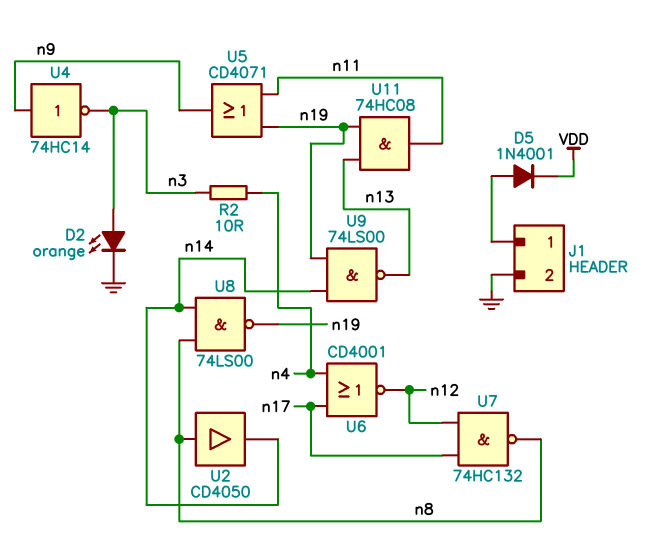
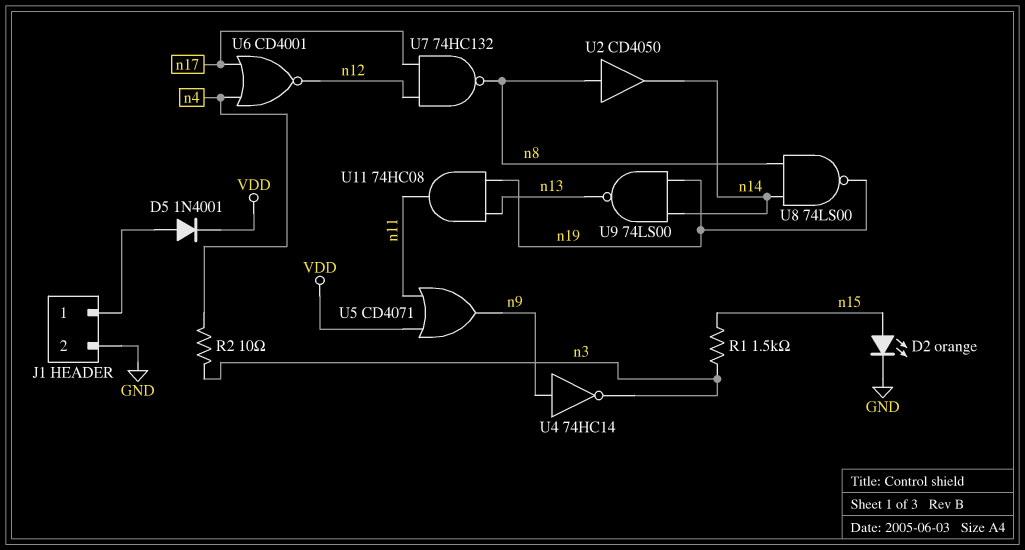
D2: LED orange (A n3, K GND) -> LED orange (A n15, K GND)
R1: none -> 1.5k (n3, n15)
U5: OR CD4071 (in n11, in n19, out n9) -> OR CD4071 (in VDD, in n11, out n9)

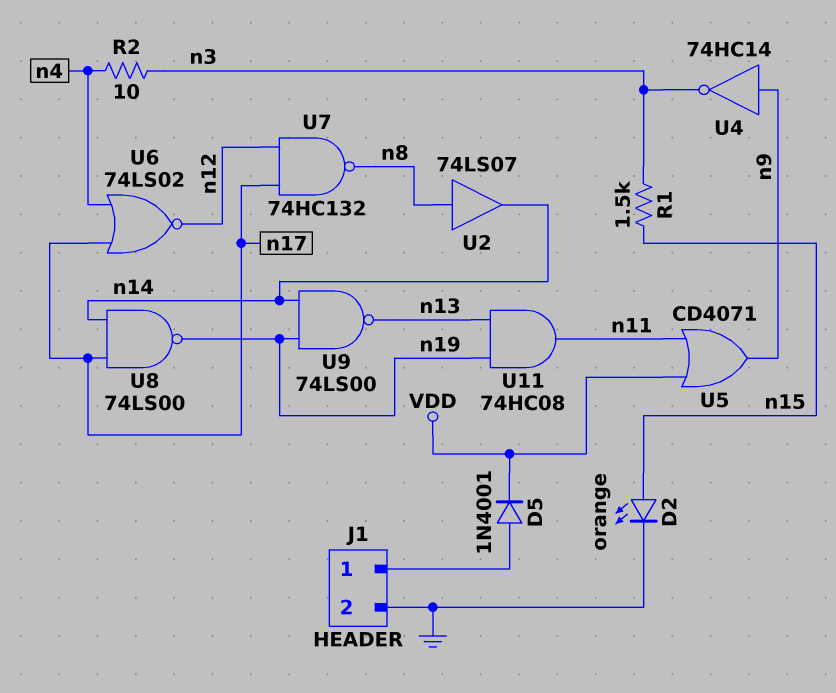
U2: buffer CD4050 (in n8, out n14) -> buffer 74LS07 (in n8, out n14)
U6: NOR CD4001 (in n4, in n17, out n12) -> NOR 74LS02 (in n4, in n17, out n12)
U8: NAND 74LS00 (in n8, in n14, out n19) -> NAND 74LS00 (in n14, in n17, out n19)

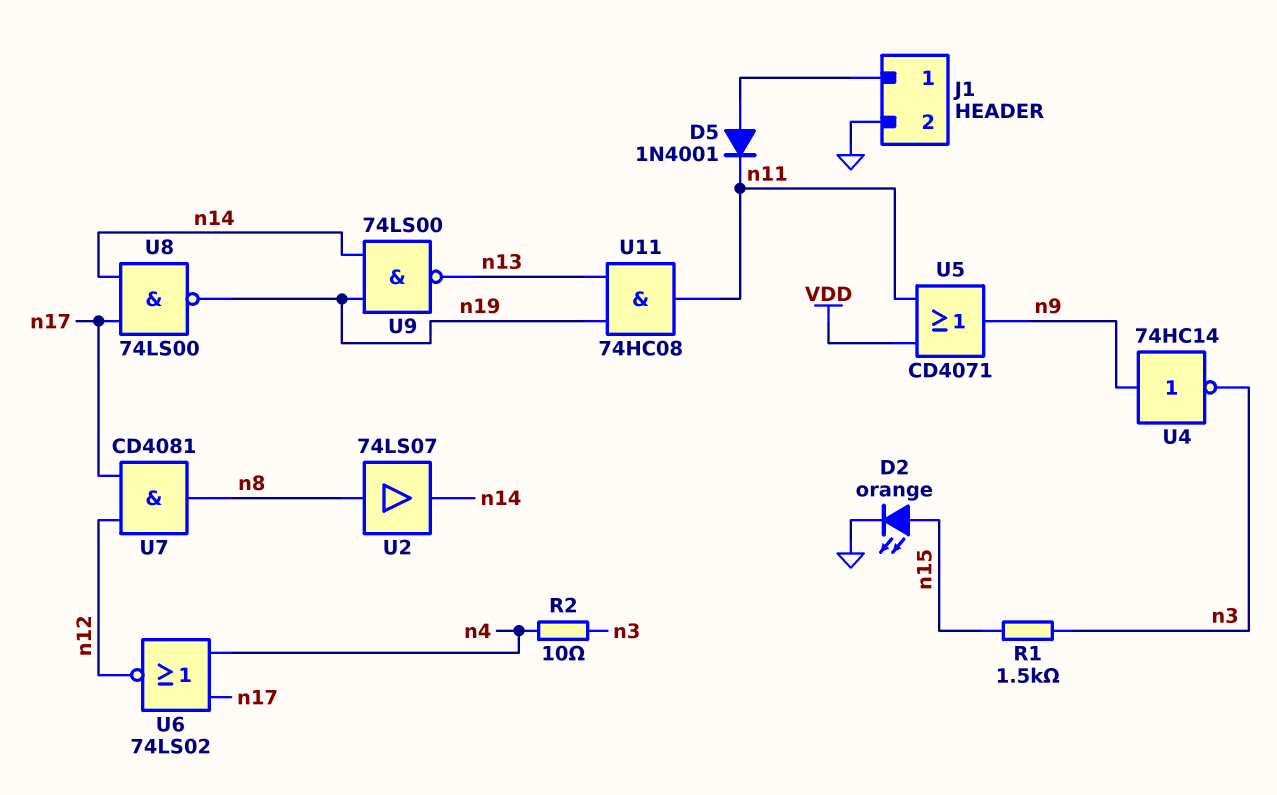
D5: diode 1N4001 (A J1/1, K VDD) -> diode 1N4001 (A J1/1, K n11)
U7: NAND 74HC132 (in n12, in n17, out n8) -> AND CD4081 (in n12, in n17, out n8)

